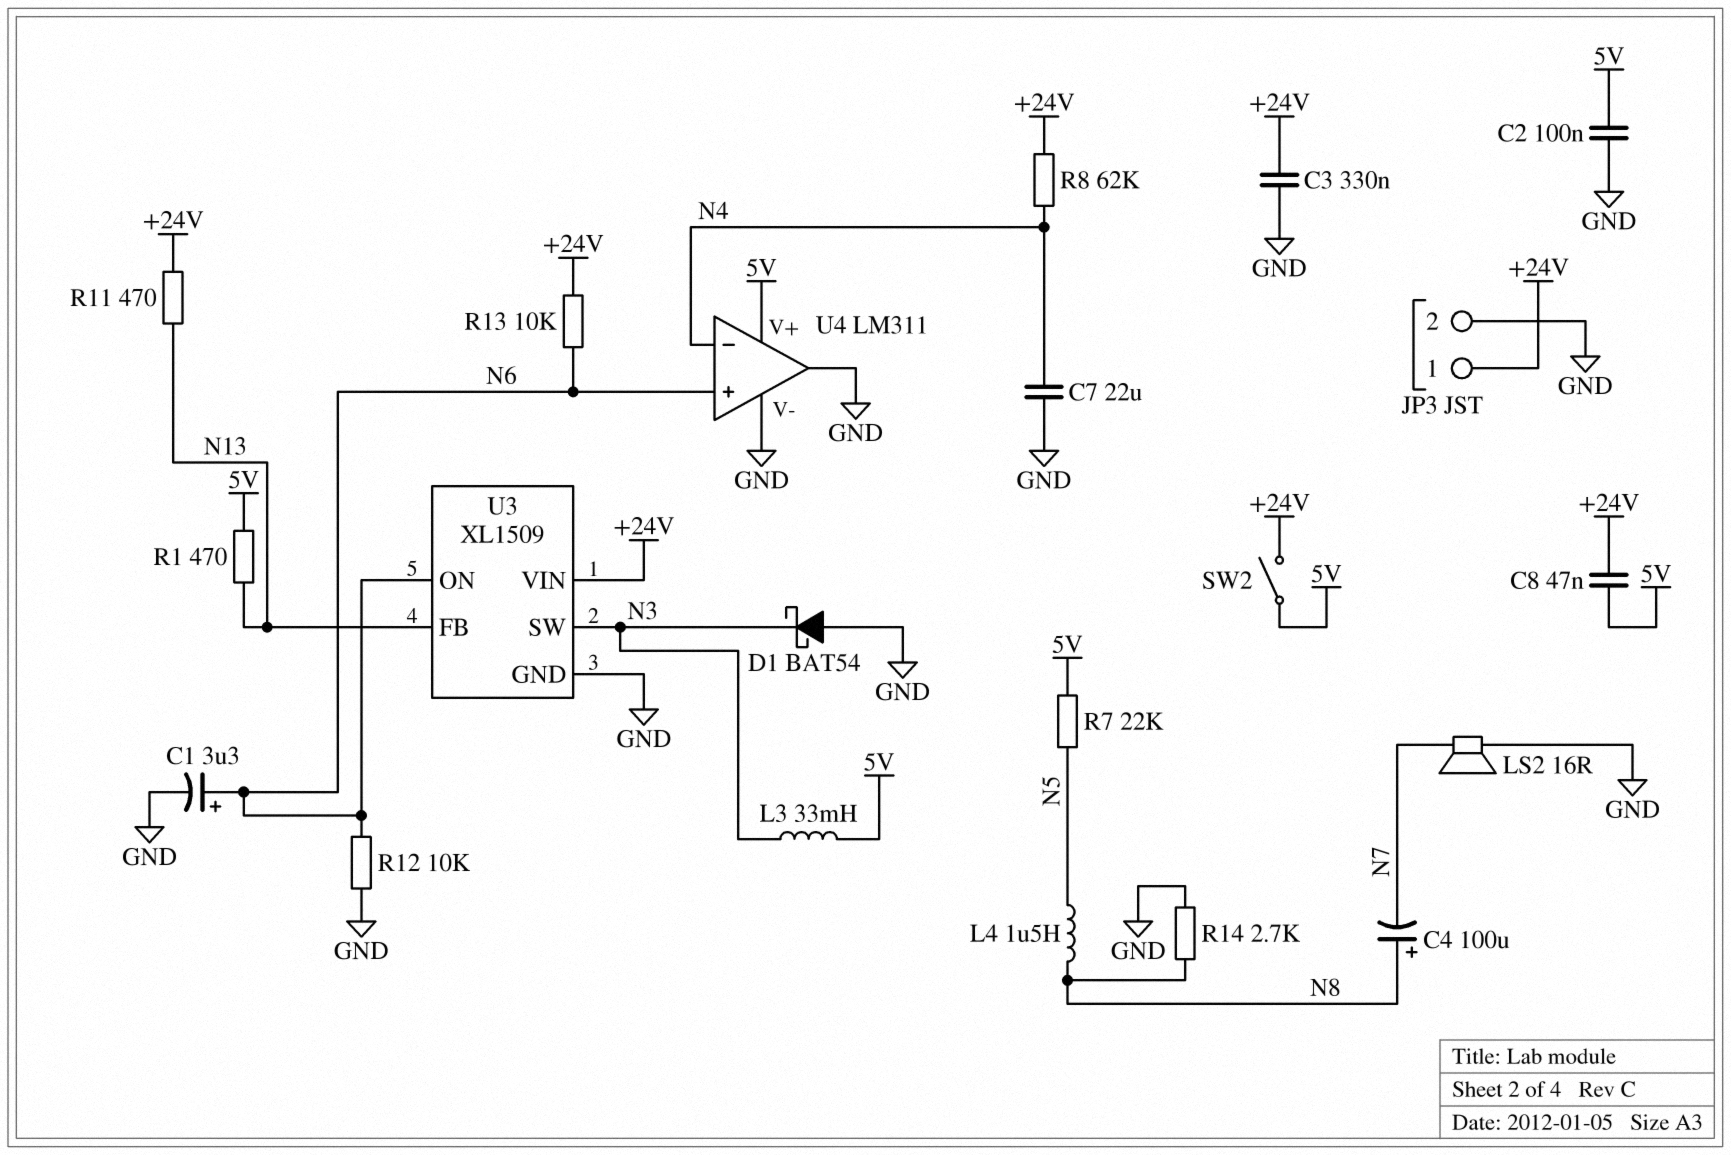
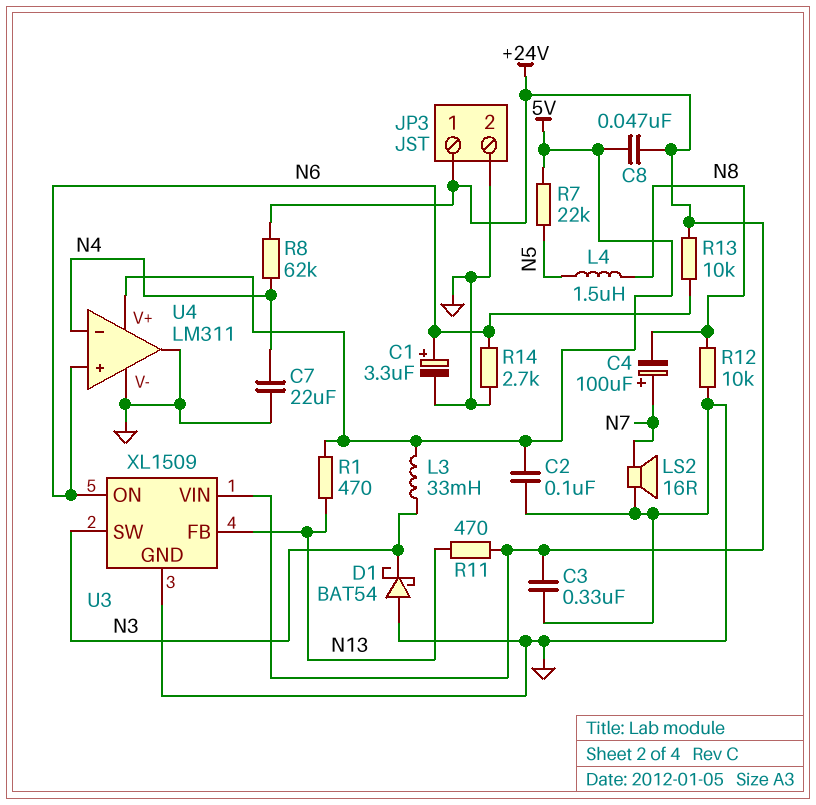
C4: 100uF (plus N8, minus N7) -> 100uF (plus N7, minus N8)
R12: 10k (GND, N6) -> 10k (GND, N8)
R14: 2.7k (GND, N8) -> 2.7k (GND, N6)
SW2: switch (+24V, 5V) -> none

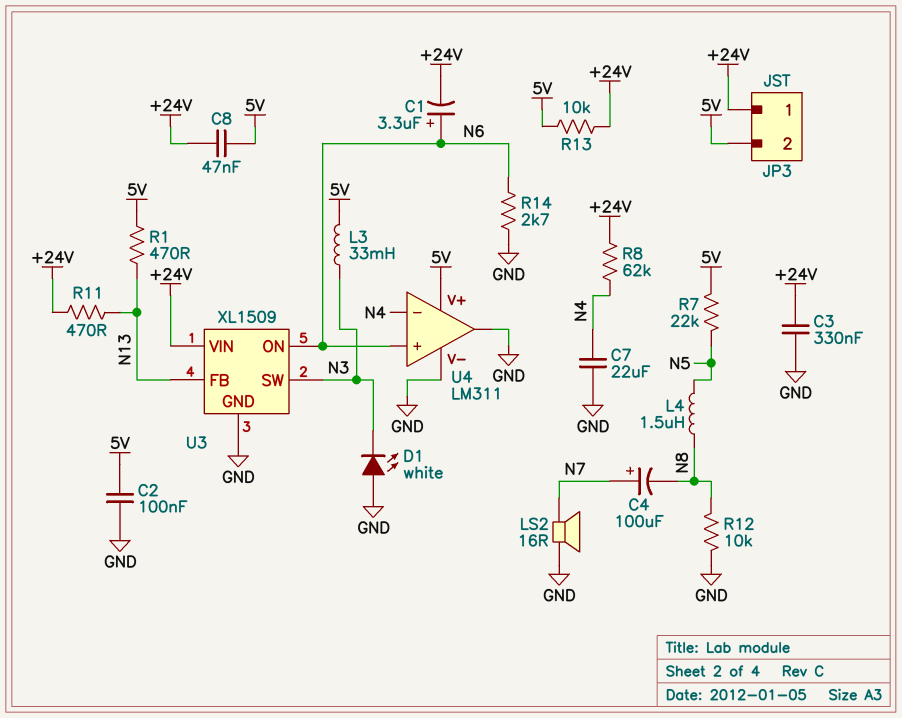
C1: 3.3uF (plus N6, minus GND) -> 3.3uF (plus N6, minus +24V)
D1: schottky BAT54 (A GND, K N3) -> LED white (A GND, K N3)
JP3 pin 2: GND -> 5V
R13: 10k (+24V, N6) -> 10k (+24V, 5V)

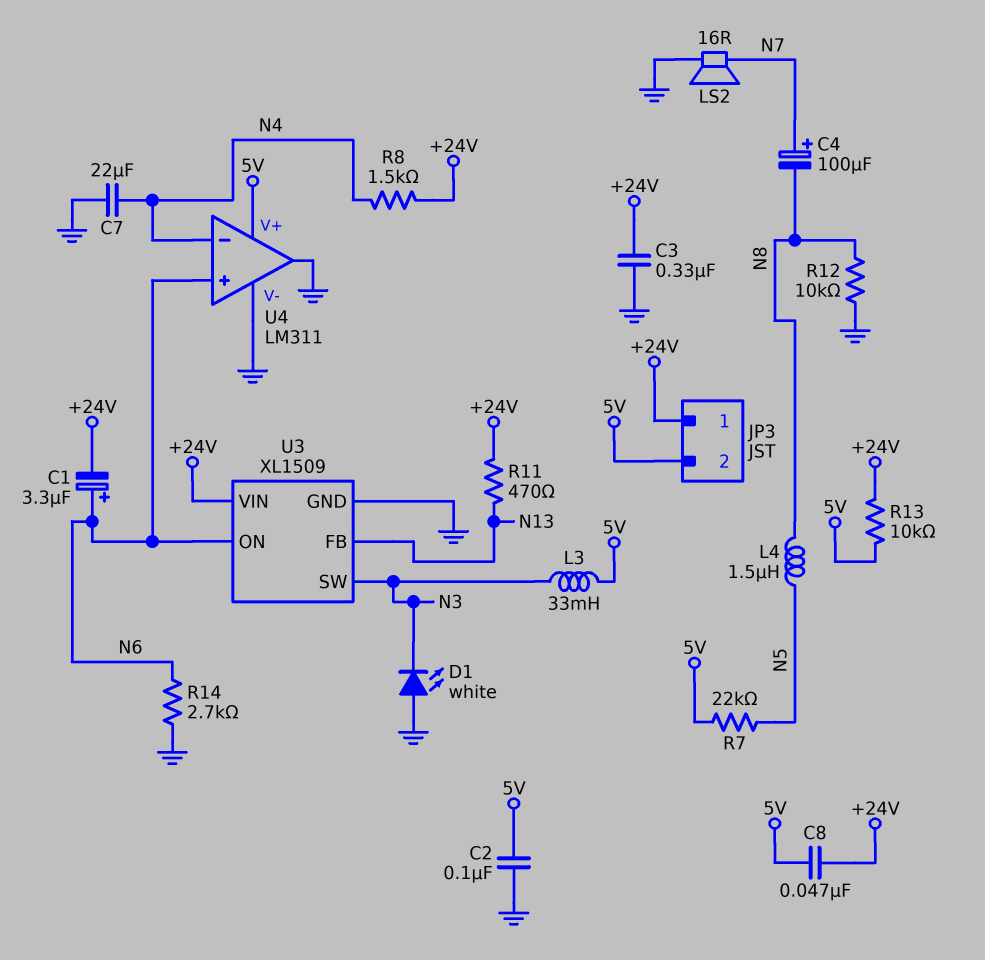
R1: 470 (5V, N13) -> none
R8: 62k (+24V, N4) -> 1.5k (+24V, N4)

